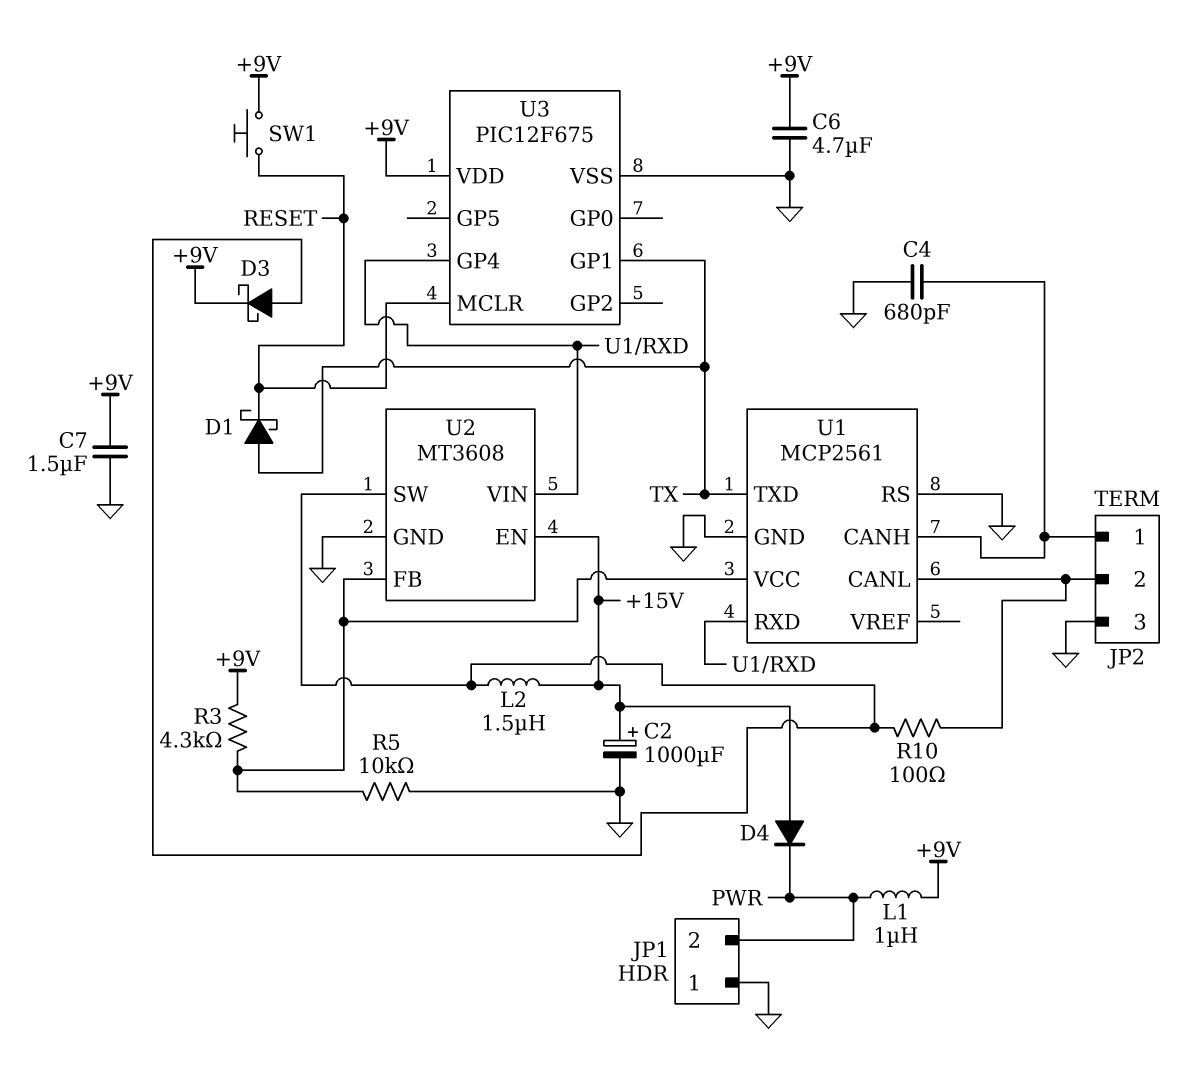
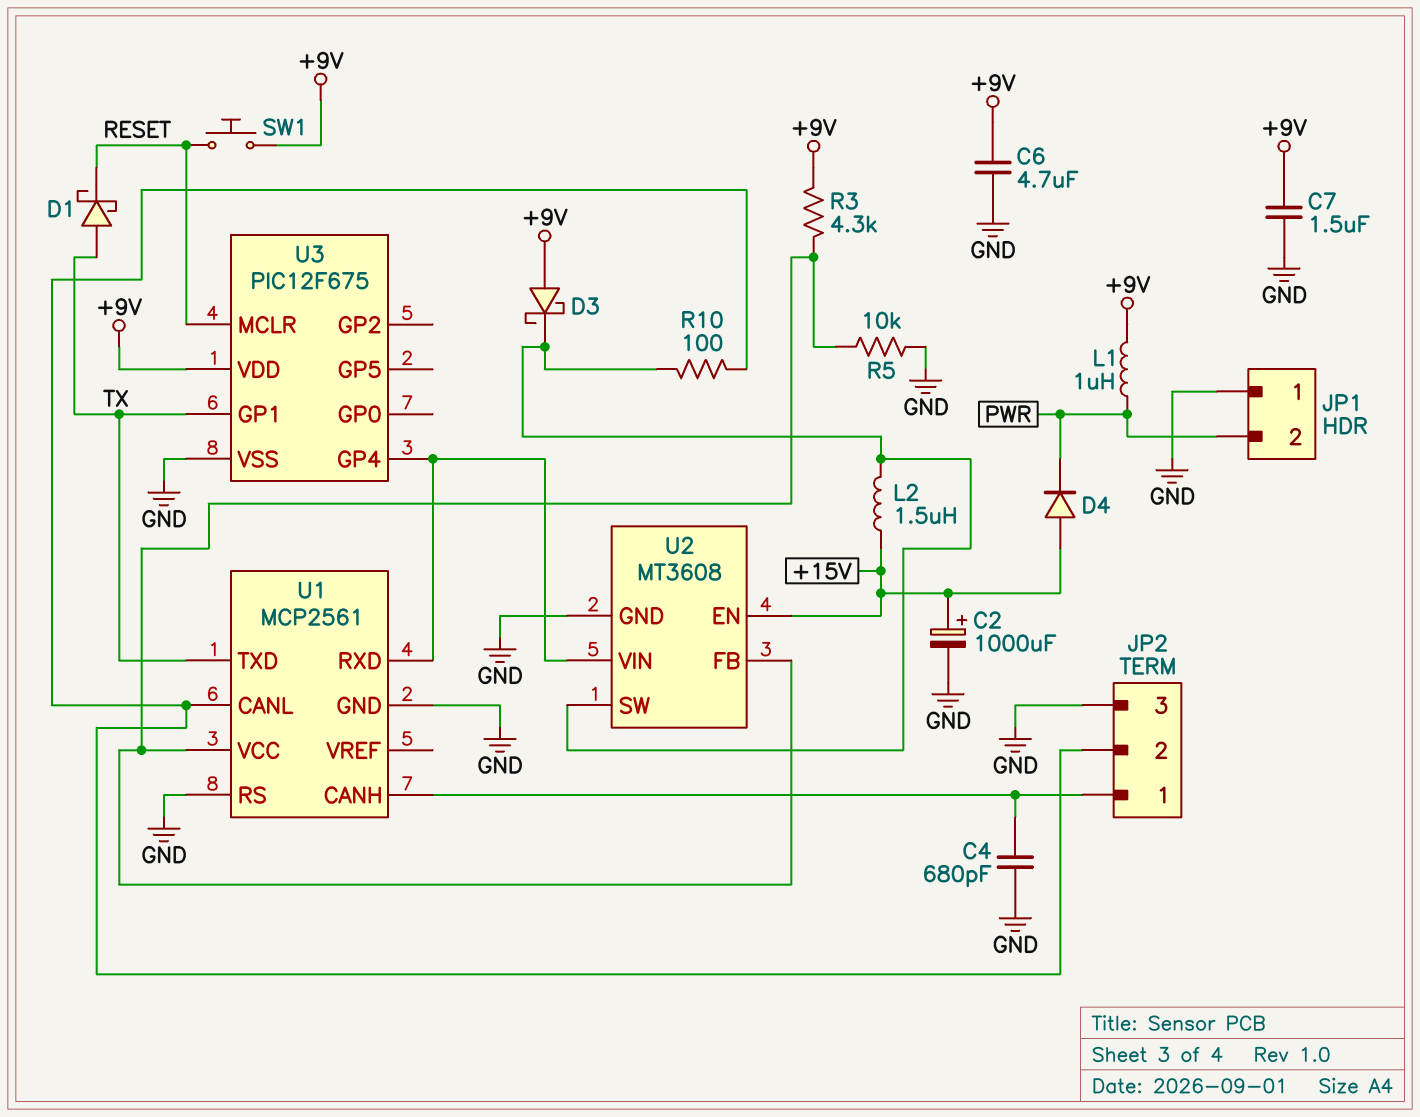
D3: schottky (A U2/SW, K +9V) -> schottky (A +9V, K U2/SW)

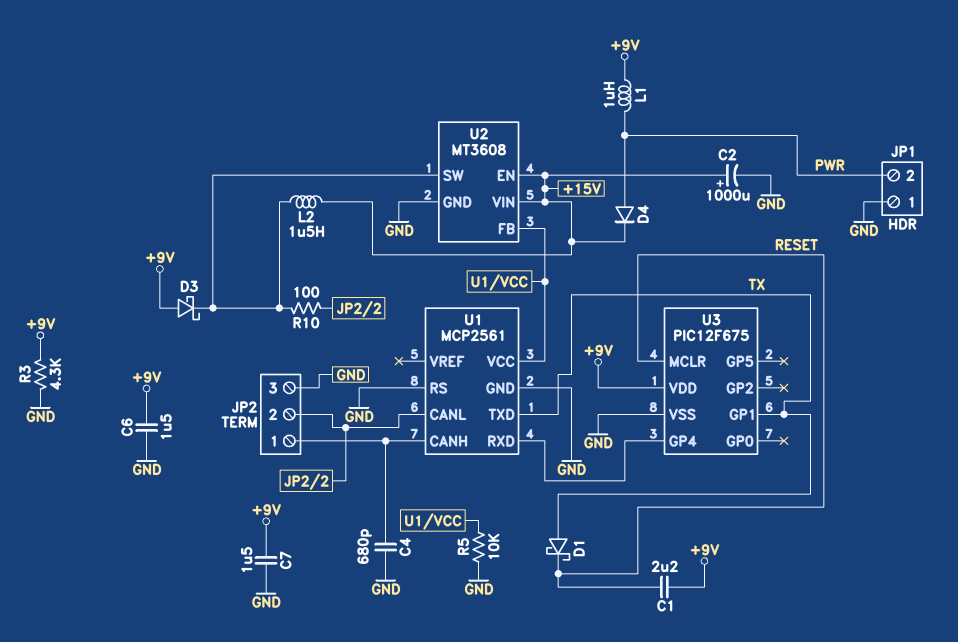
C1: none -> 2.2uF (+9V, RESET)
C6: 4.7uF (+9V, GND) -> 1.5uF (+9V, GND)
D4: diode (A +15V, K PWR) -> diode (A PWR, K +15V)
R3: 4.3k (+9V, U1/VCC) -> 4.3k (+9V, GND)
SW1: button (+9V, RESET) -> none
U2 pin VIN: U1/RXD -> +15V

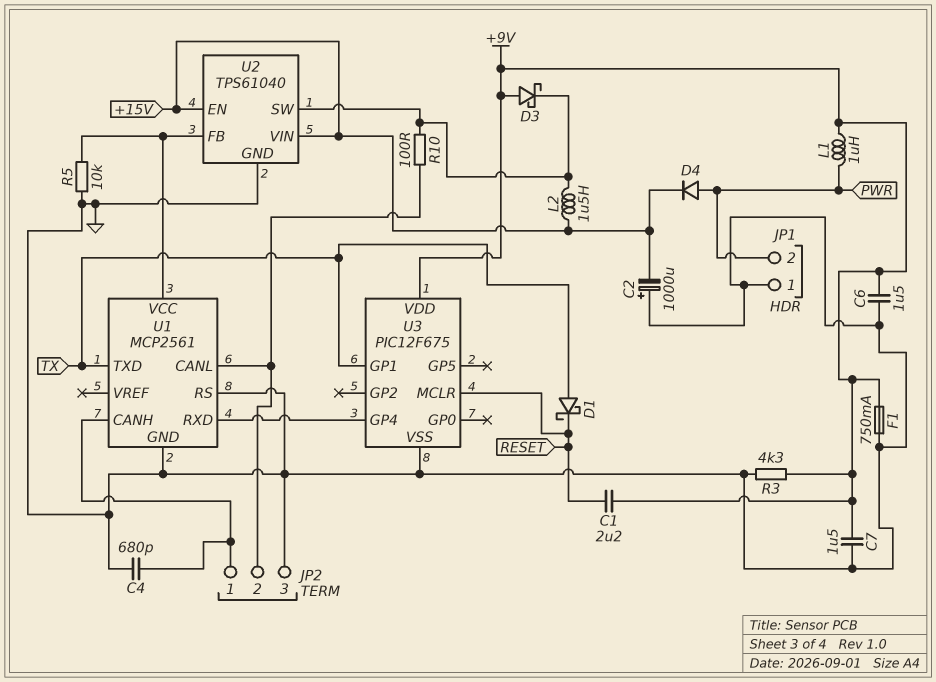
C2: 1000uF (plus +15V, minus GND) -> 1000uF (plus GND, minus +15V)
F1: none -> 750mA (+9V, GND)
U2: MT3608 -> TPS61040

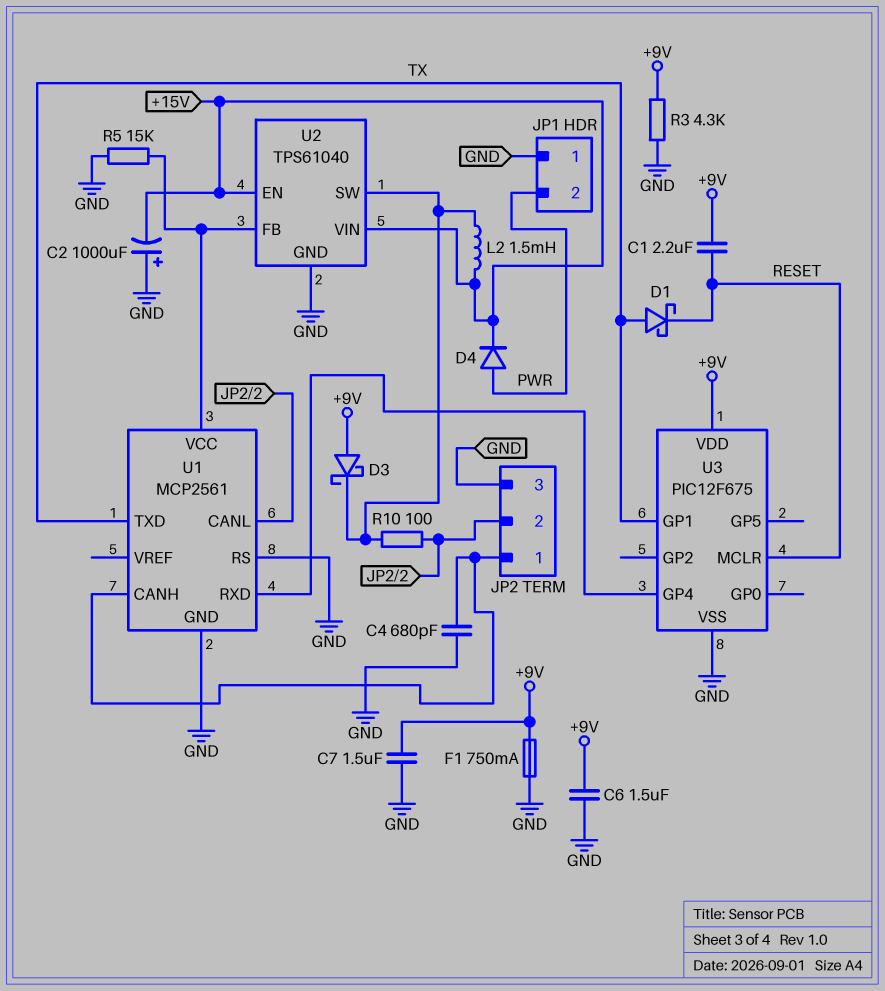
L1: 1uH (+9V, PWR) -> none
L2: 1.5uH (+15V, U2/SW) -> 1.5mH (+15V, U2/SW)
R5: 10k (GND, U1/VCC) -> 15k (GND, U1/VCC)

